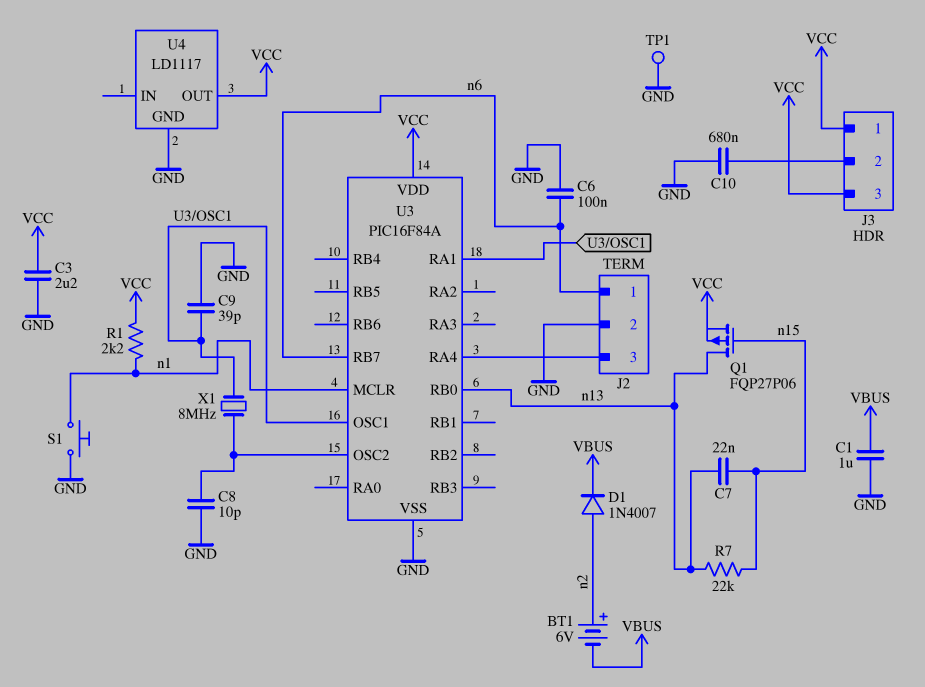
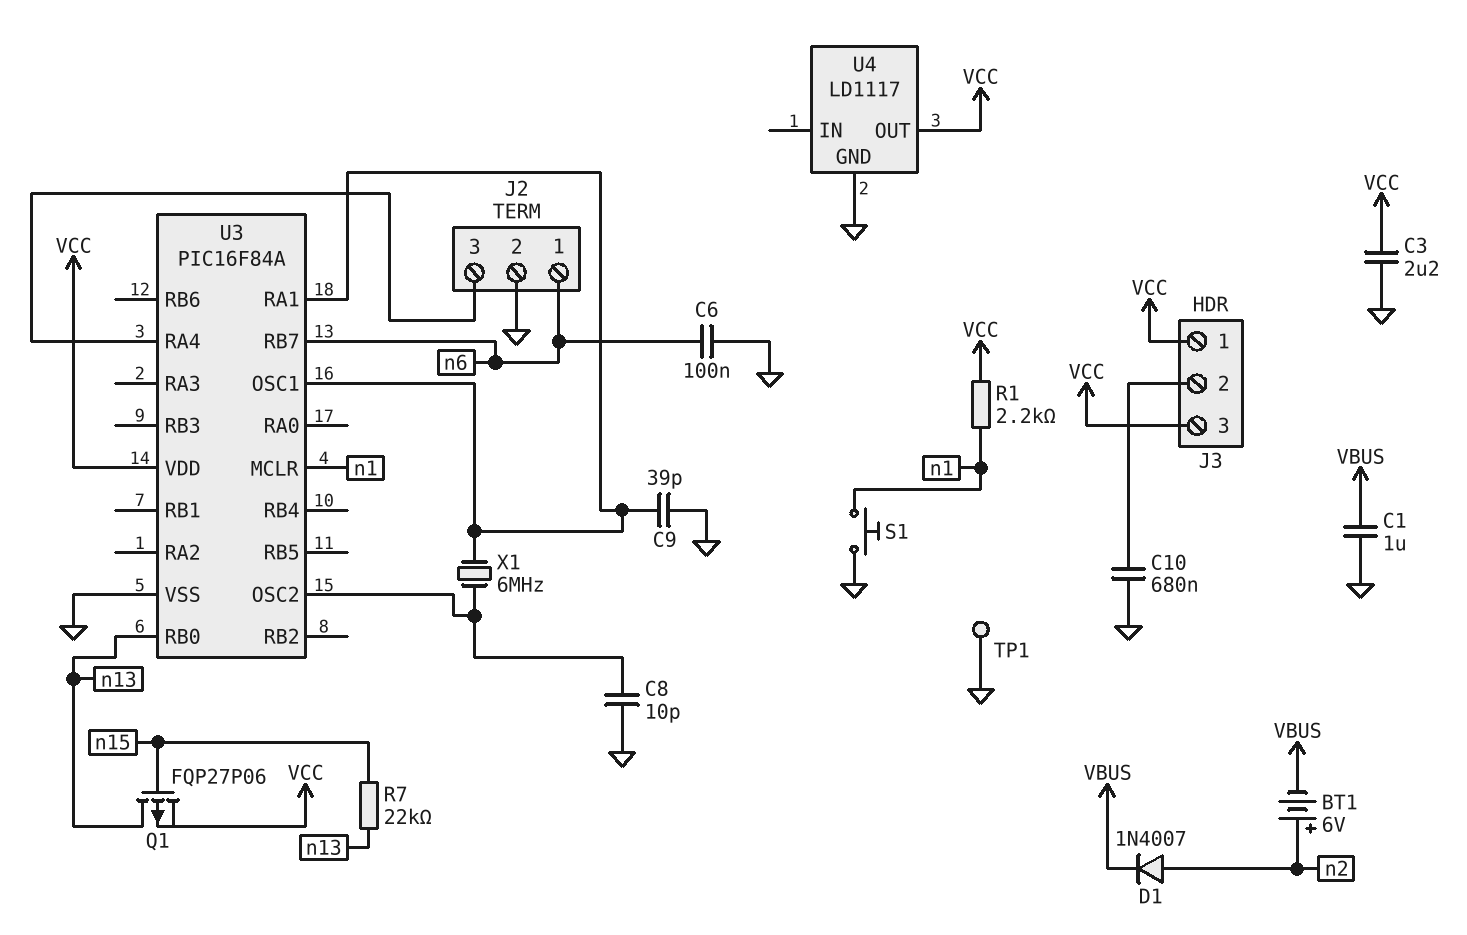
C7: 22nF (n13, n15) -> none
X1: 8MHz (U3/OSC1, U3/OSC2) -> 6MHz (U3/OSC1, U3/OSC2)

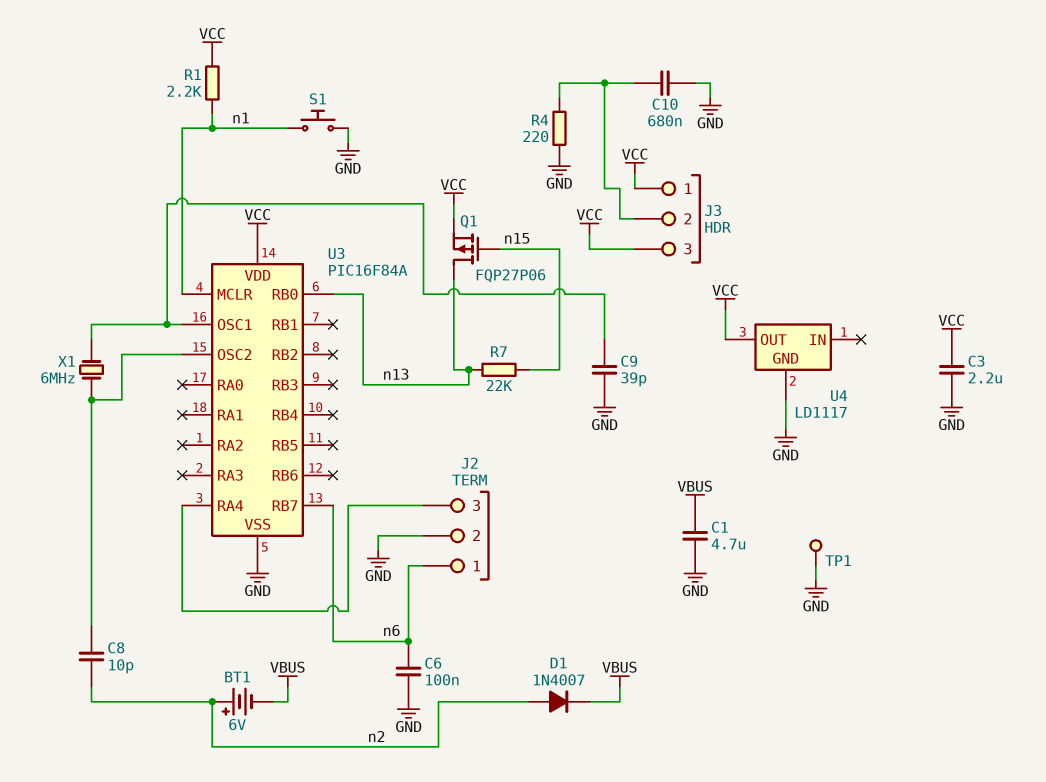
C1: 1uF (GND, VBUS) -> 4.7uF (GND, VBUS)
C8: 10pF (GND, U3/OSC2) -> 10pF (U3/OSC2, n2)
R4: none -> 220 (GND, J3/2)
U3 pin RA1: U3/OSC1 -> none

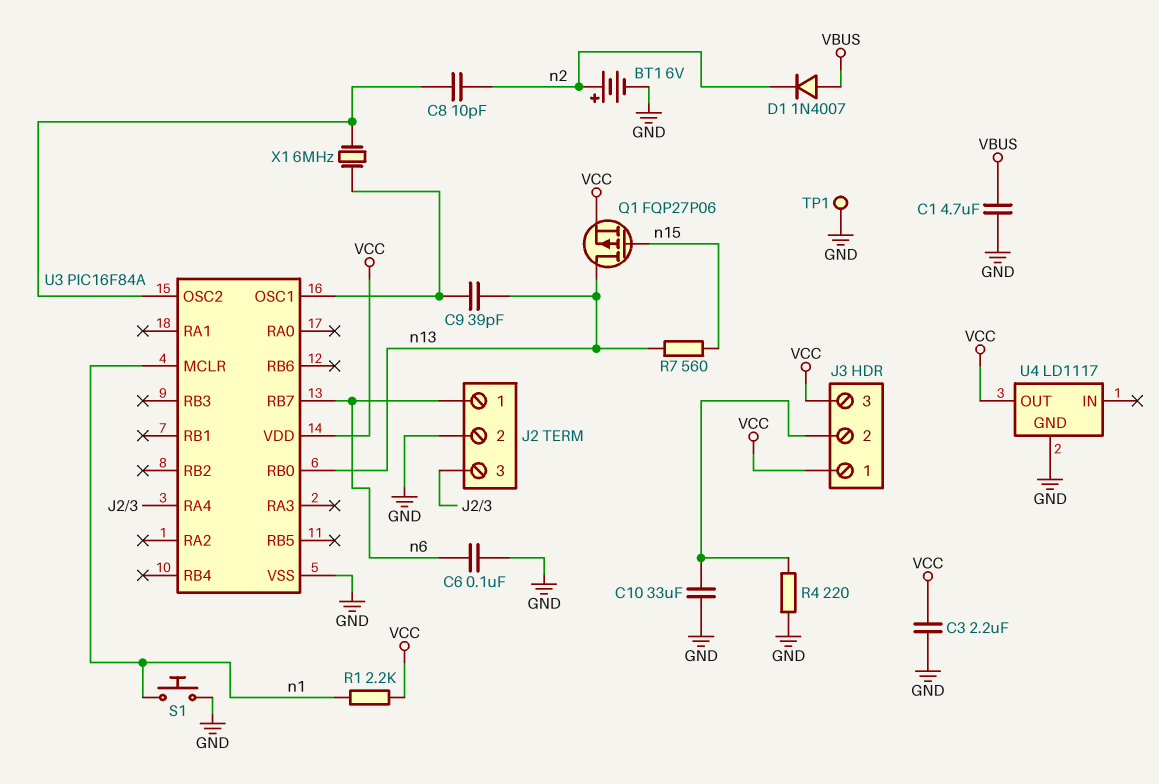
BT1: 6V (plus n2, minus VBUS) -> 6V (plus n2, minus GND)
C9: 39pF (GND, U3/OSC1) -> 39pF (U3/OSC1, n13)
C10: 680nF (GND, J3/2) -> 33uF (GND, J3/2)
D1: diode 1N4007 (A n2, K VBUS) -> diode 1N4007 (A VBUS, K n2)
R7: 22k (n13, n15) -> 560 (n13, n15)

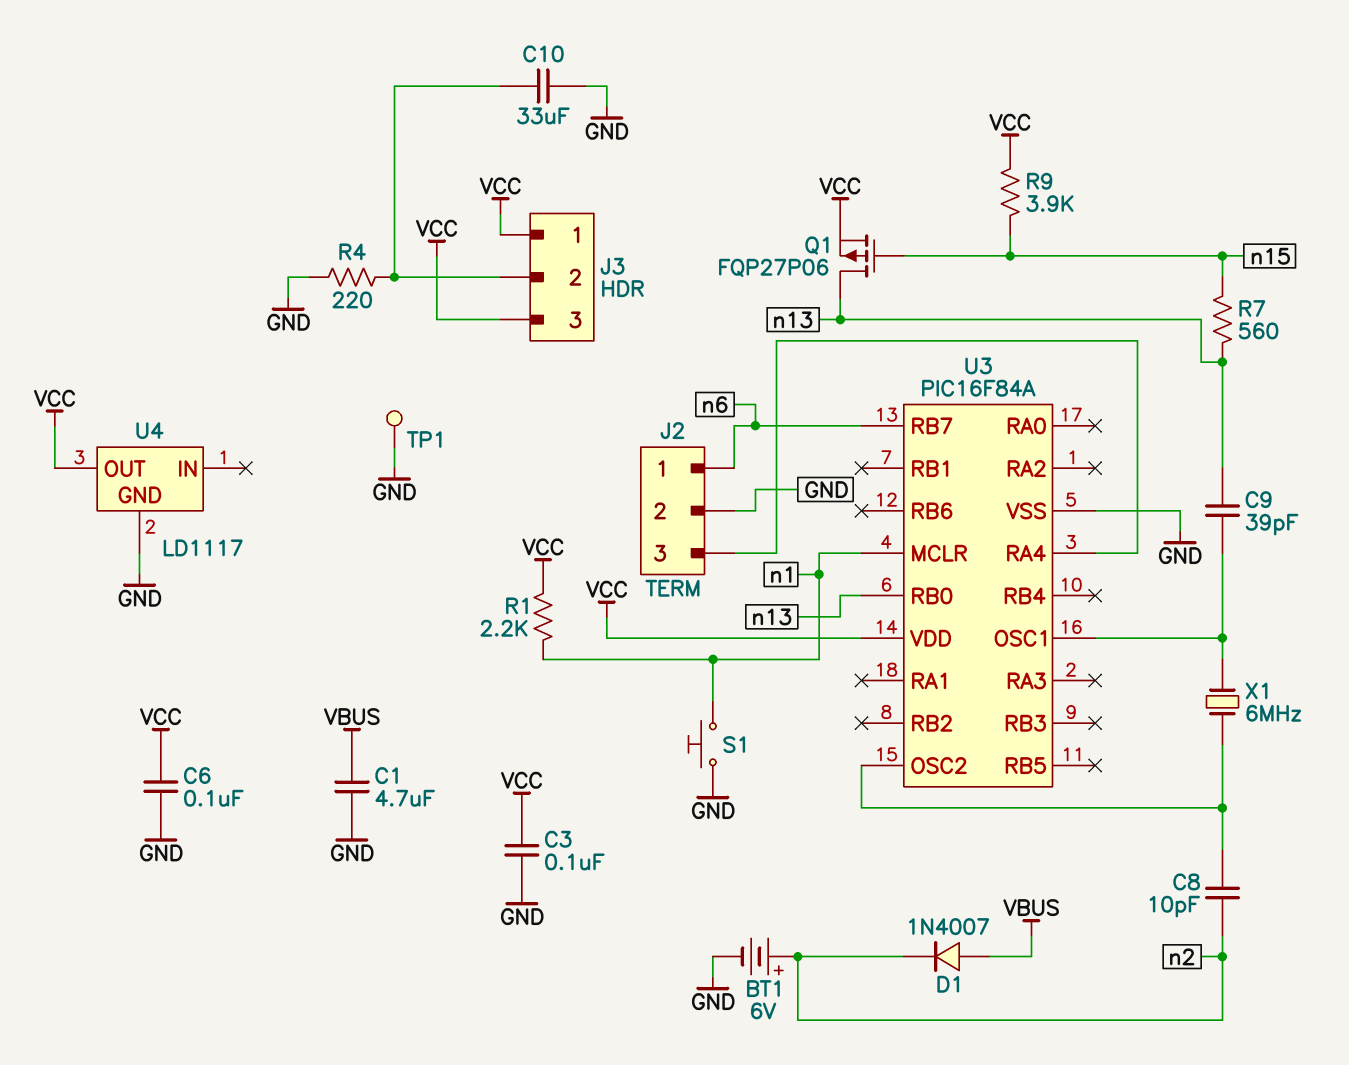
C3: 2.2uF (GND, VCC) -> 100nF (GND, VCC)
C6: 100nF (GND, n6) -> 100nF (GND, VCC)
R9: none -> 3.9k (VCC, n15)

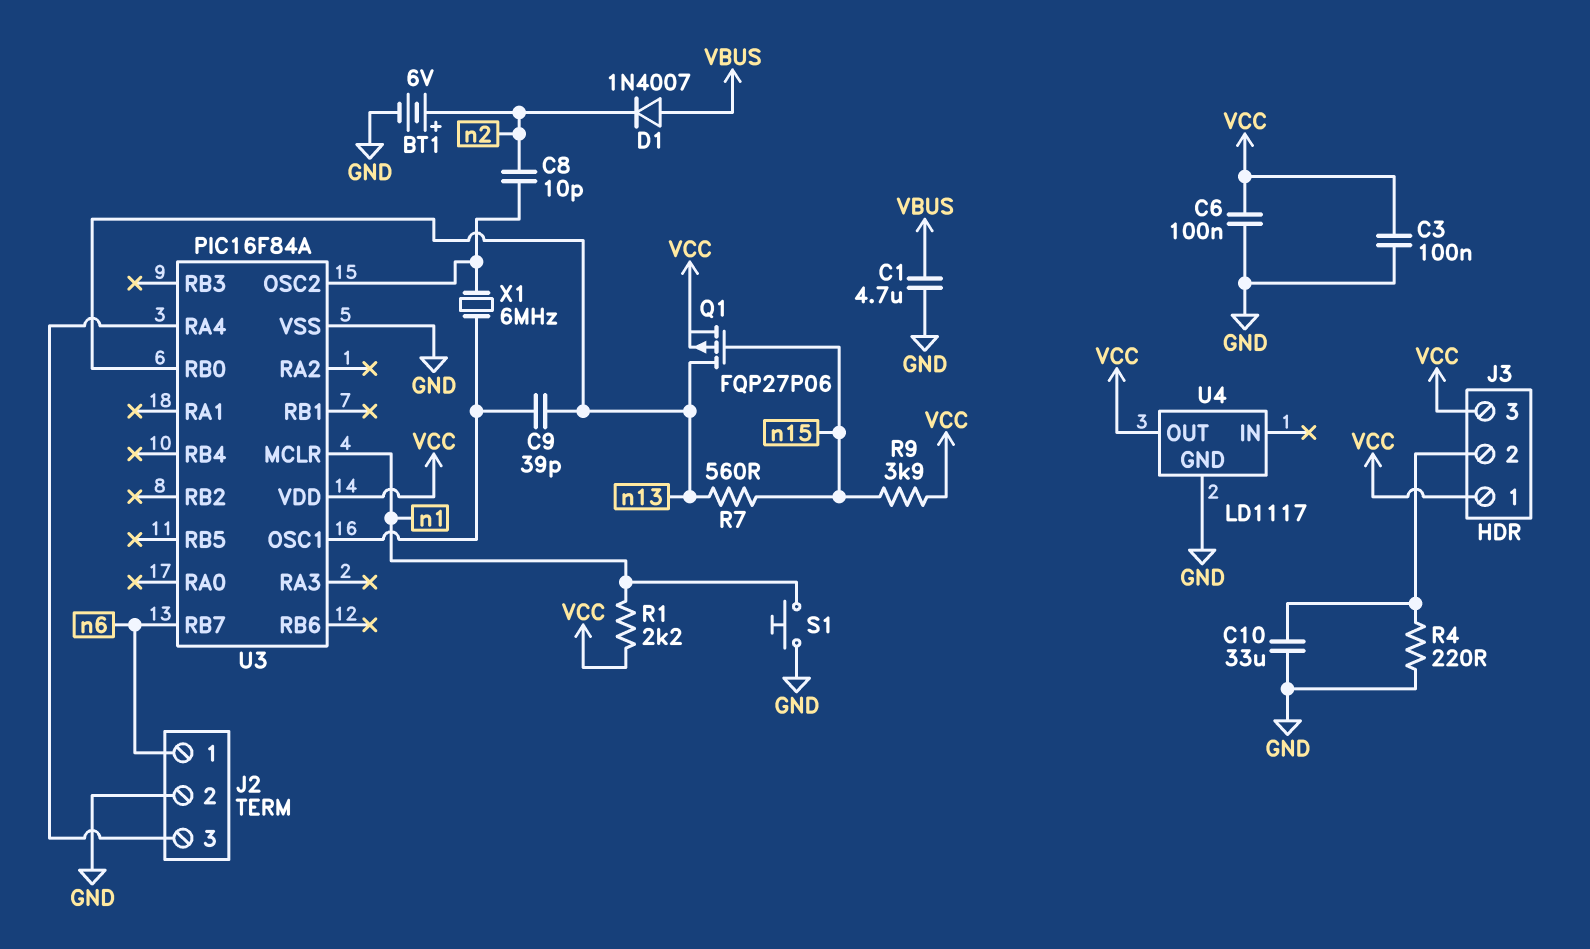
TP1: test point (GND) -> none

